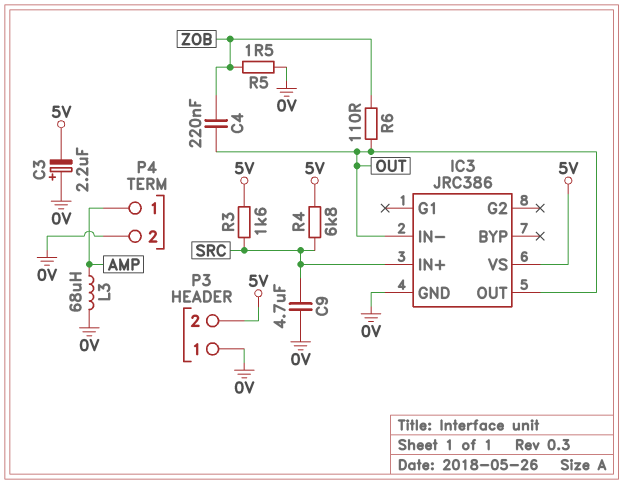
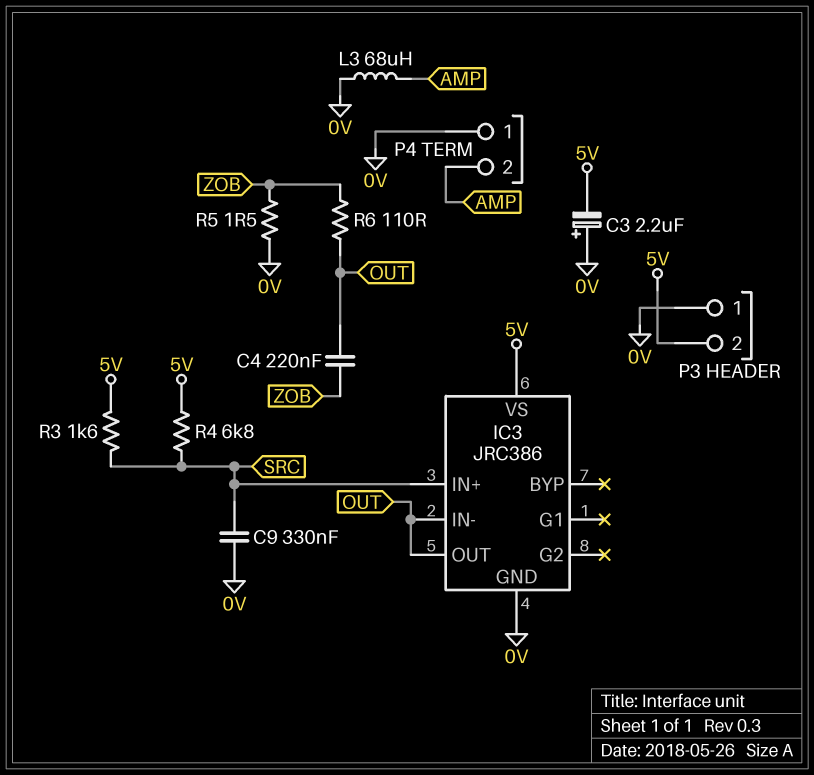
C9: 4.7uF (0V, SRC) -> 330nF (0V, SRC)
P4 pin 1: AMP -> 0V
P4 pin 2: 0V -> AMP

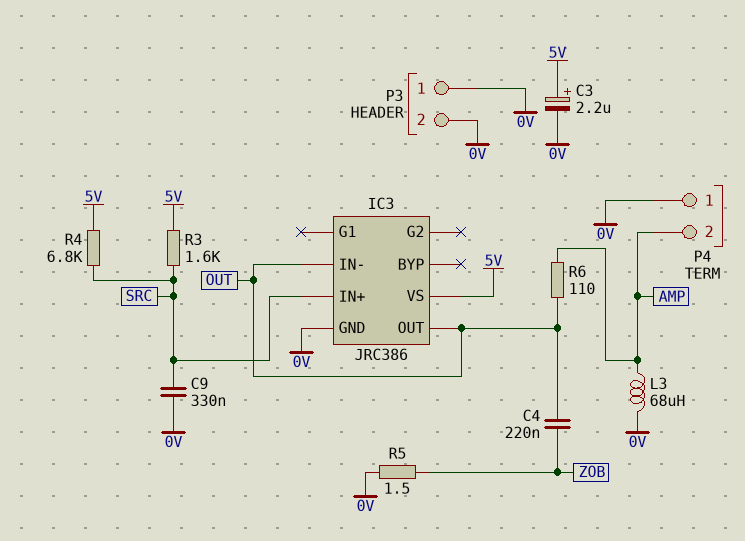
C3: 2.2uF (plus 0V, minus 5V) -> 2.2uF (plus 5V, minus 0V)
P3 pin 2: 5V -> 0V
R6: 110 (OUT, ZOB) -> 110 (AMP, OUT)

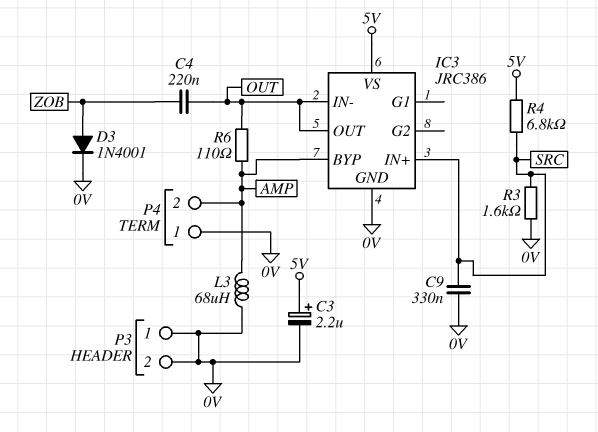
D3: none -> diode 1N4001 (A ZOB, K 0V)
IC3 pin BYP: none -> AMP
R3: 1.6k (5V, SRC) -> 1.6k (0V, SRC)
R5: 1.5 (0V, ZOB) -> none

